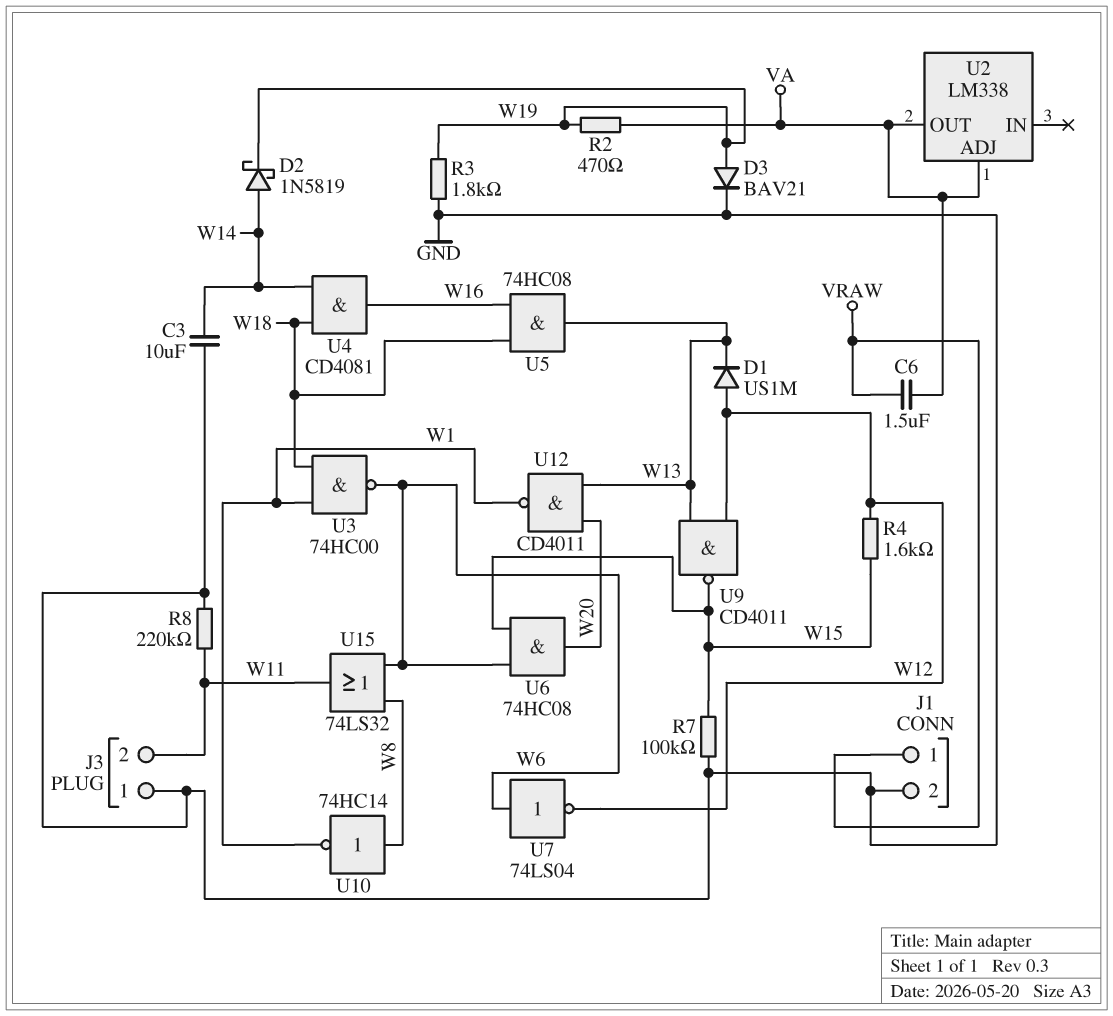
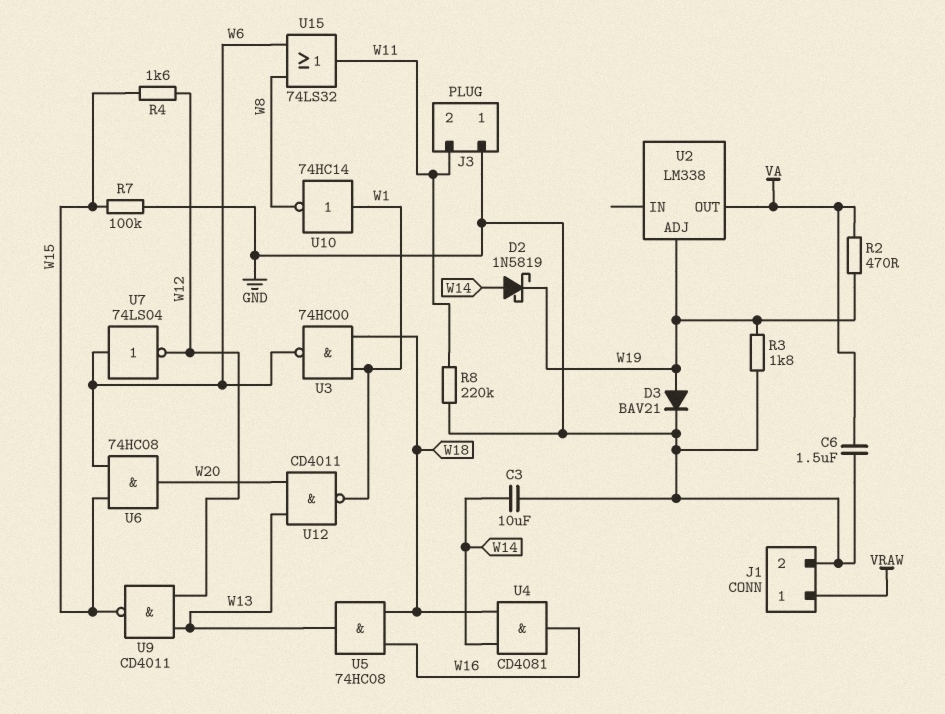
C6: 1.5uF (VA, VRAW) -> 1.5uF (GND, VA)
D1: diode US1M (A W12, K W13) -> none
U2 pin ADJ: VA -> W19
U10: NOT 74HC14 (in W8, out W1) -> NOT 74HC14 (in W1, out W8)

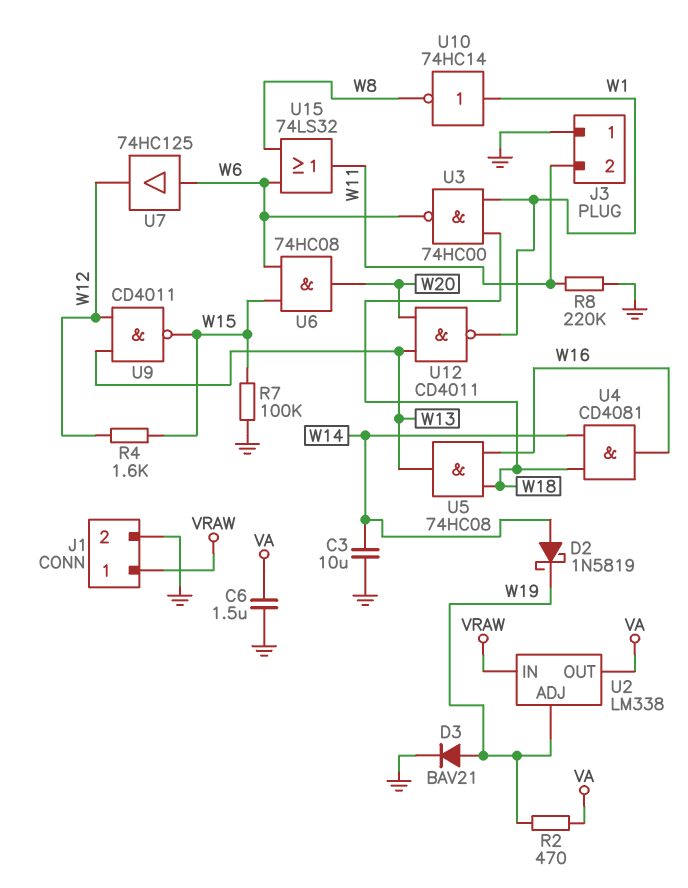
R3: 1.8k (GND, W19) -> none
U2 pin IN: none -> VRAW
U7: NOT 74LS04 (in W6, out W12) -> buffer 74HC125 (in W6, out W12)

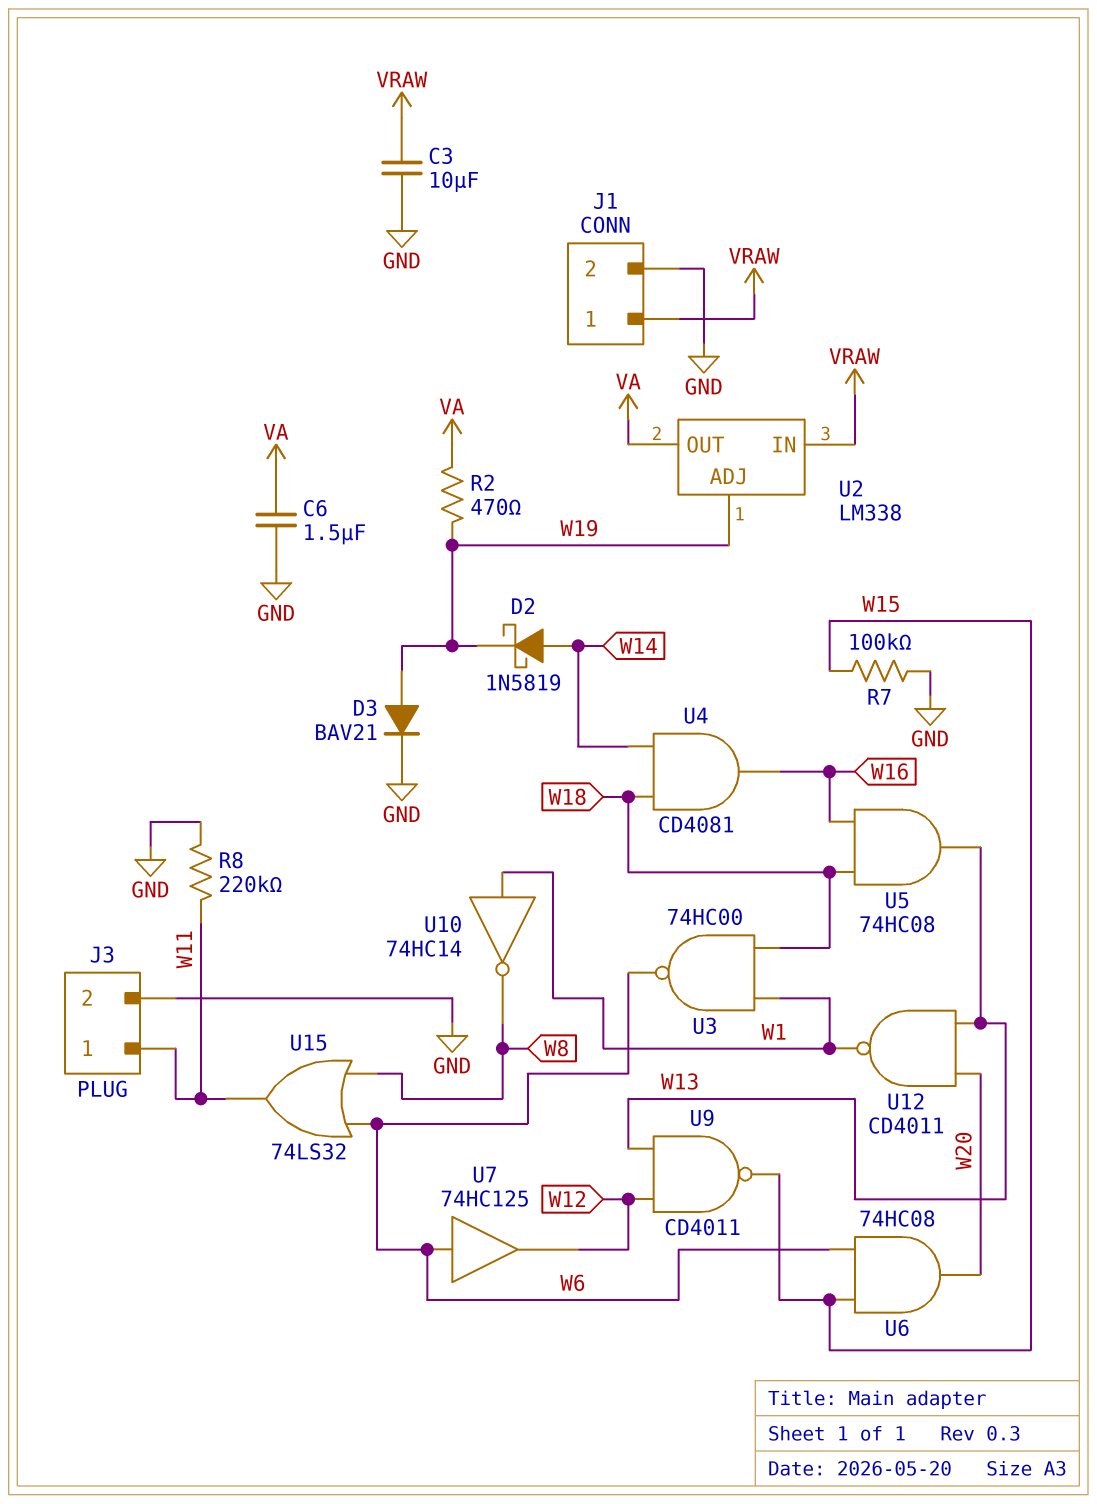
C3: 10uF (GND, W14) -> 10uF (GND, VRAW)
J3 pin 1: GND -> W11
J3 pin 2: W11 -> GND
R4: 1.6k (W12, W15) -> none

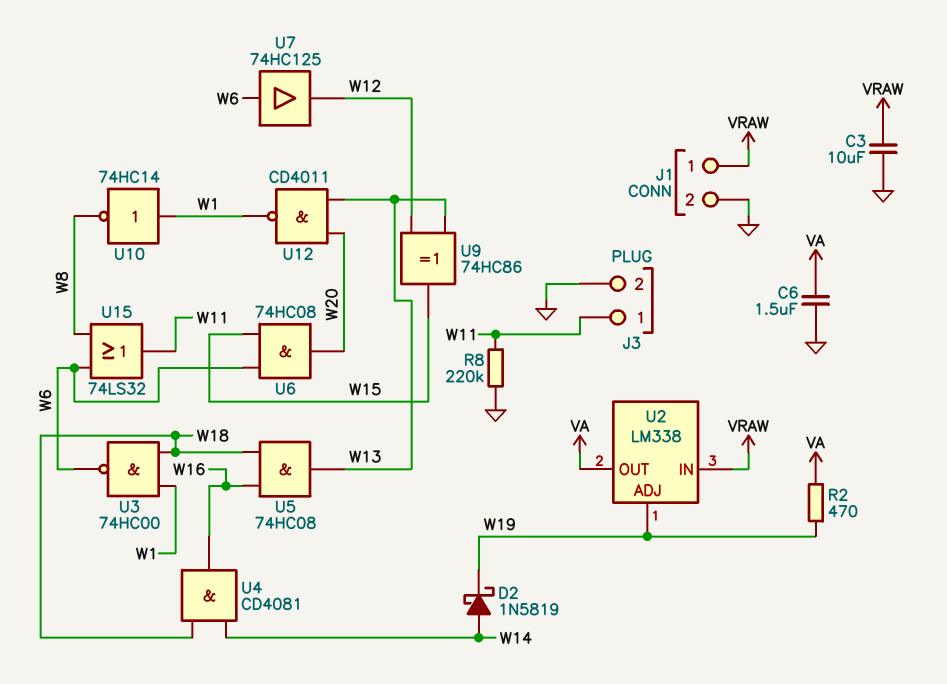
D3: diode BAV21 (A W19, K GND) -> none
R7: 100k (GND, W15) -> none
U9: NAND CD4011 (in W12, in W13, out W15) -> XOR 74HC86 (in W12, in W13, out W15)

